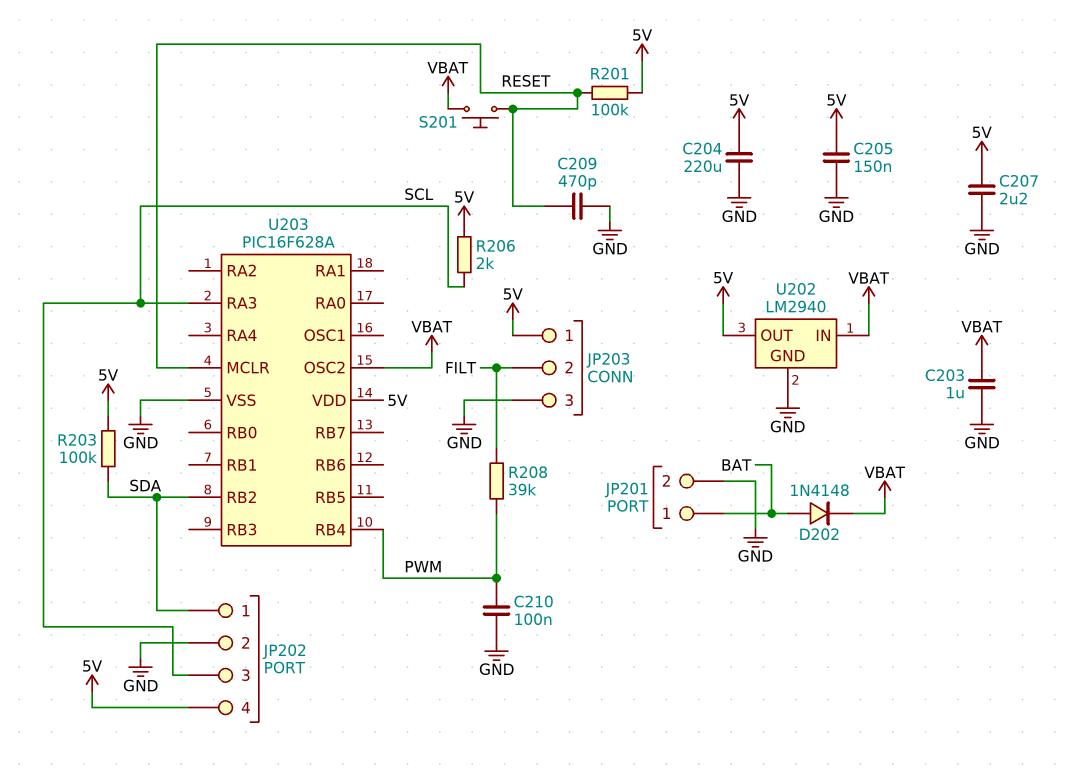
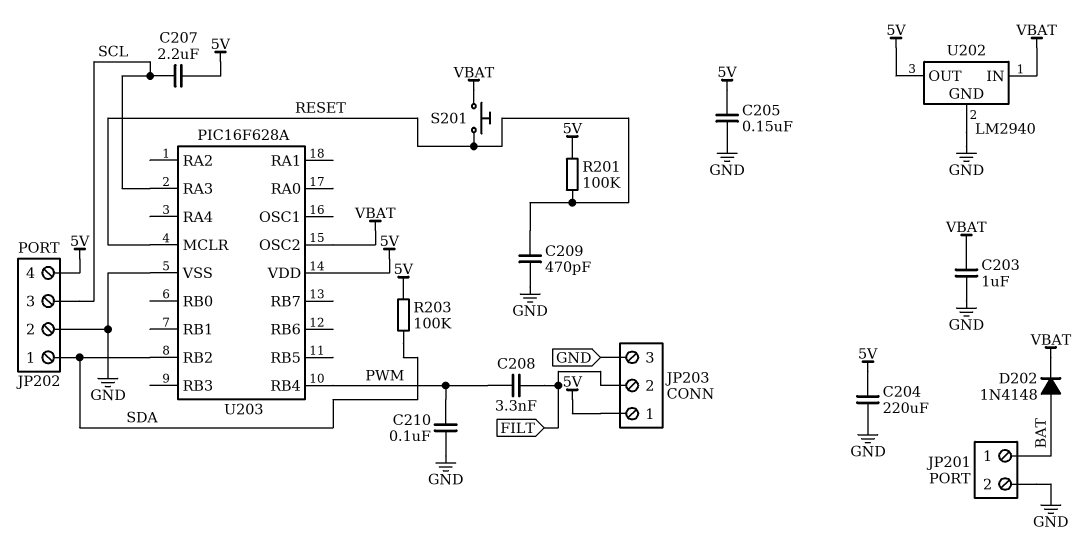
C207: 2.2uF (5V, GND) -> 2.2uF (5V, SCL)
C208: none -> 3.3nF (FILT, PWM)
R206: 2k (5V, SCL) -> none
R208: 39k (FILT, PWM) -> none

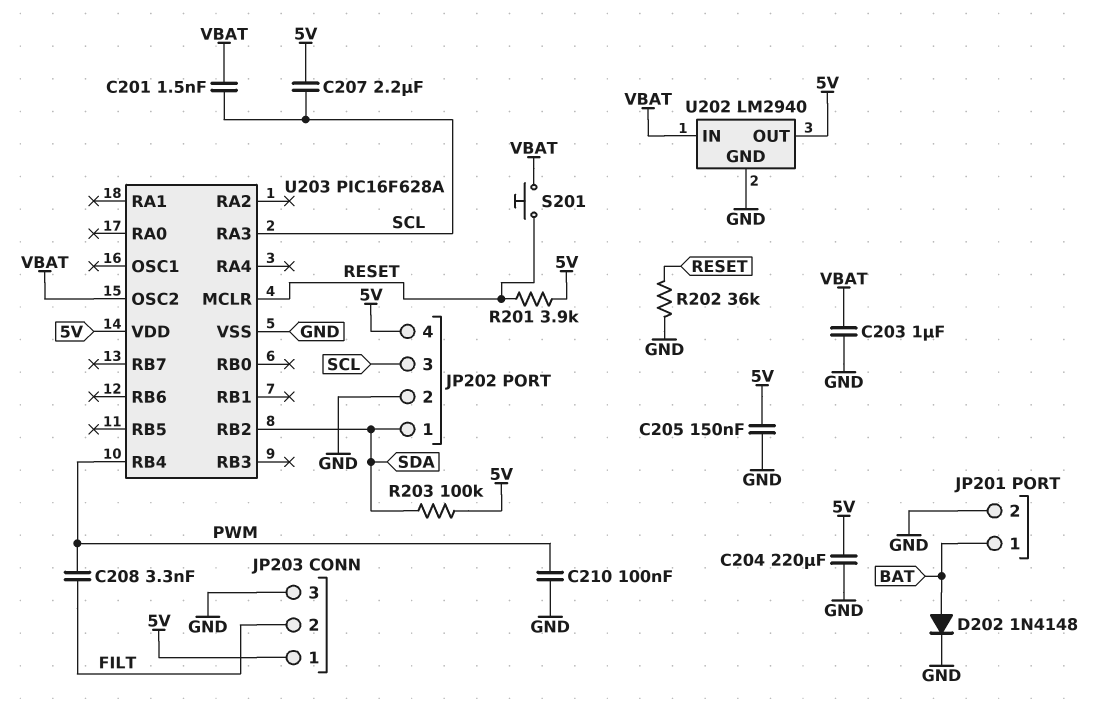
C201: none -> 1.5nF (SCL, VBAT)
C209: 470pF (GND, RESET) -> none
D202: diode 1N4148 (A BAT, K VBAT) -> diode 1N4148 (A BAT, K GND)
R201: 100k (5V, RESET) -> 3.9k (5V, RESET)
R202: none -> 36k (GND, RESET)

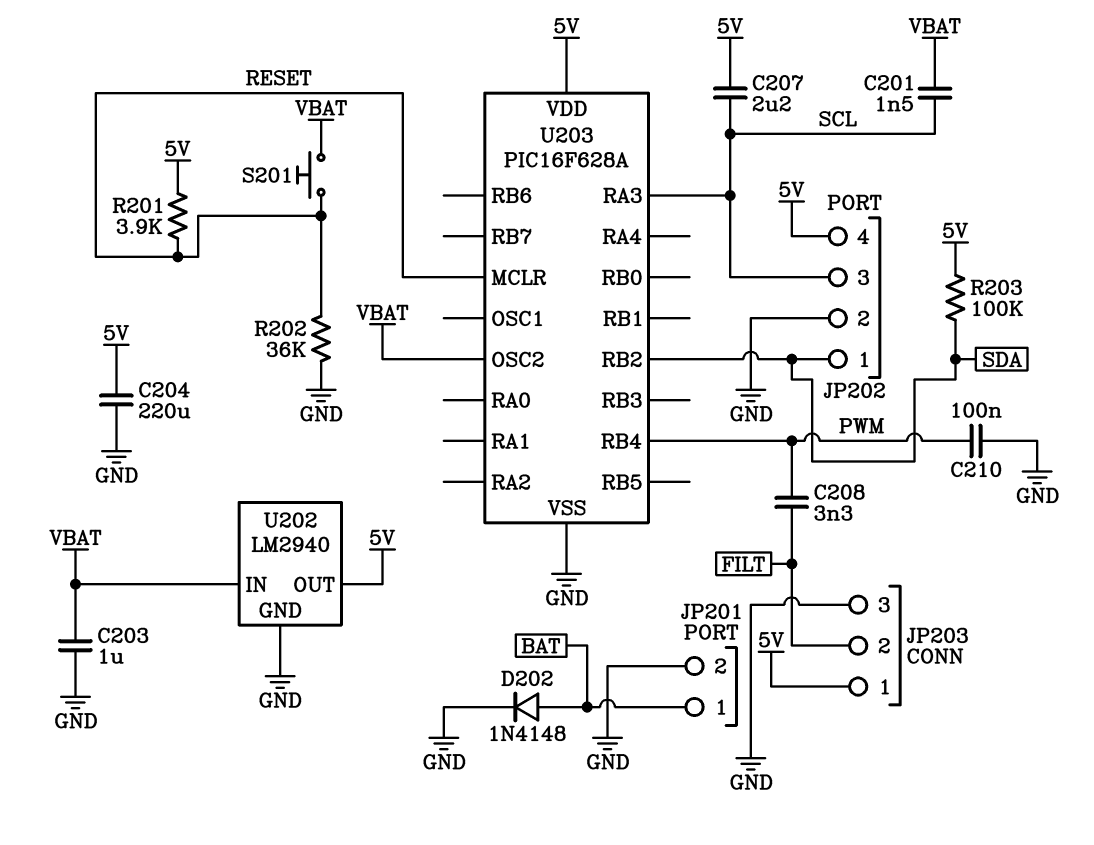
C205: 150nF (5V, GND) -> none

